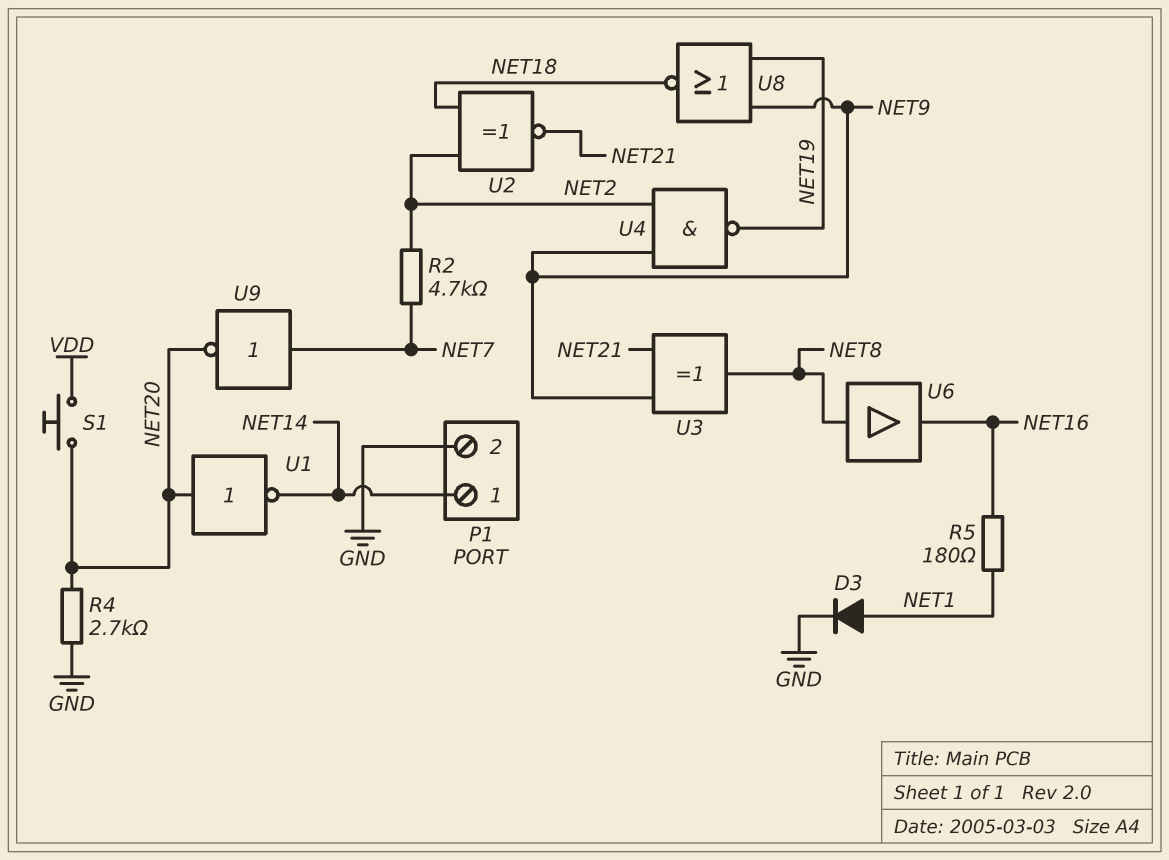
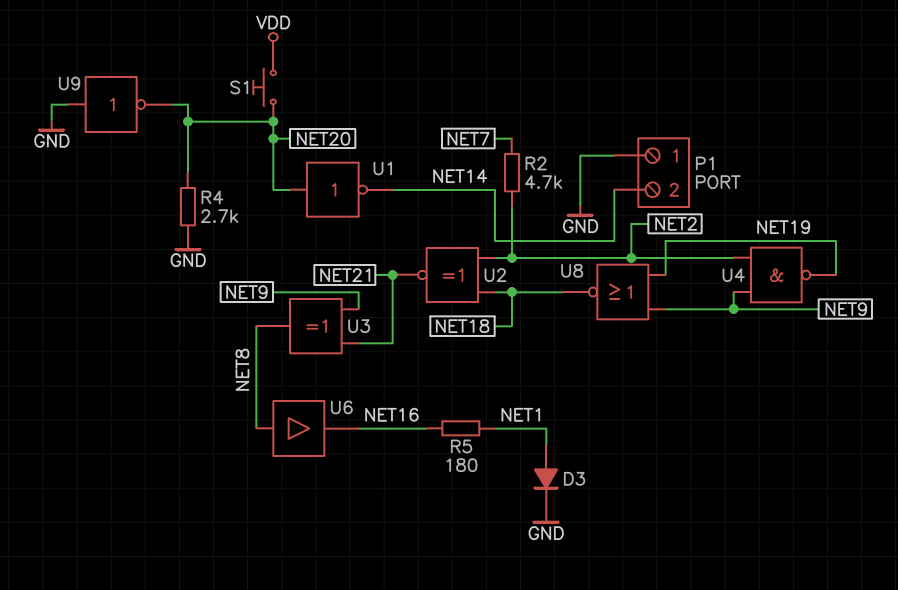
P1 pin 1: NET14 -> GND
P1 pin 2: GND -> NET14
U9: NOT (in NET7, out NET20) -> NOT (in GND, out NET20)

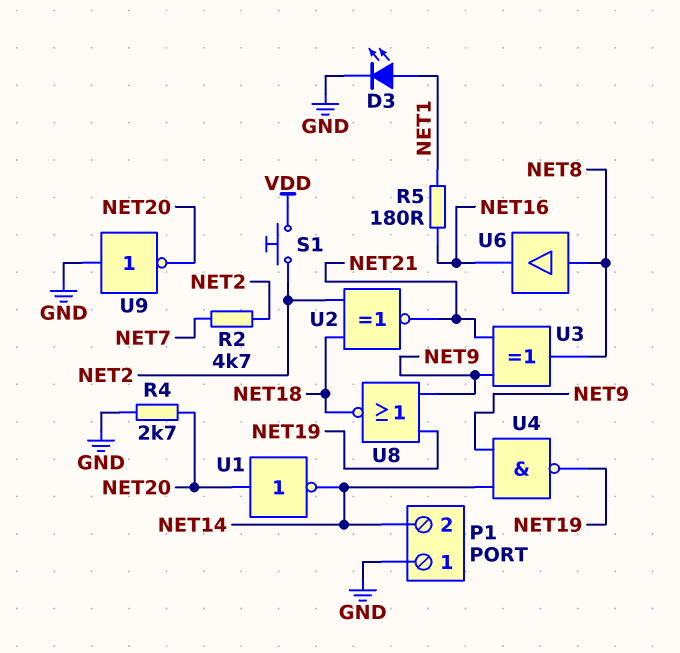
D3: diode (A NET1, K GND) -> LED (A NET1, K GND)
S1: button (NET20, VDD) -> button (NET2, VDD)
U4: NAND (in NET2, in NET9, out NET19) -> NAND (in NET9, in NET14, out NET19)

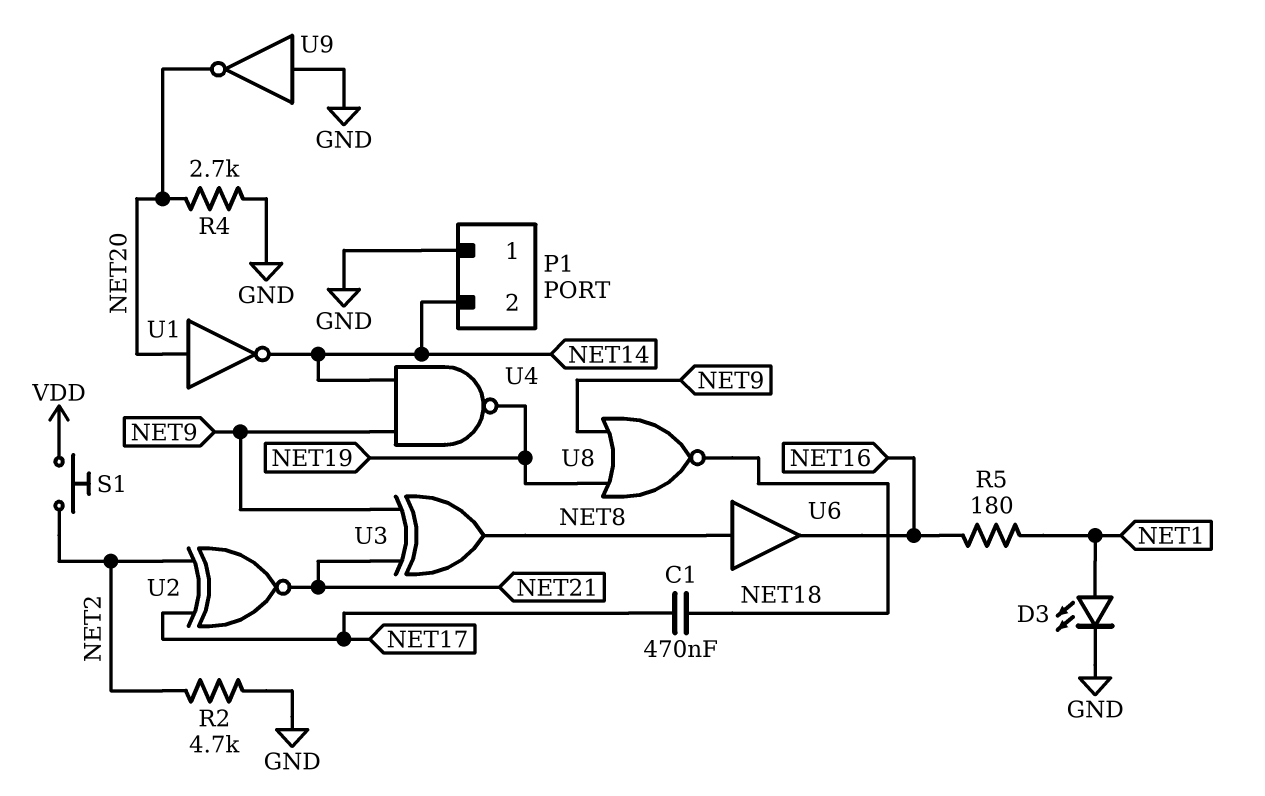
C1: none -> 470nF (NET17, NET18)
R2: 4.7k (NET2, NET7) -> 4.7k (GND, NET2)
U2: XNOR (in NET2, in NET18, out NET21) -> XNOR (in NET2, in NET17, out NET21)

